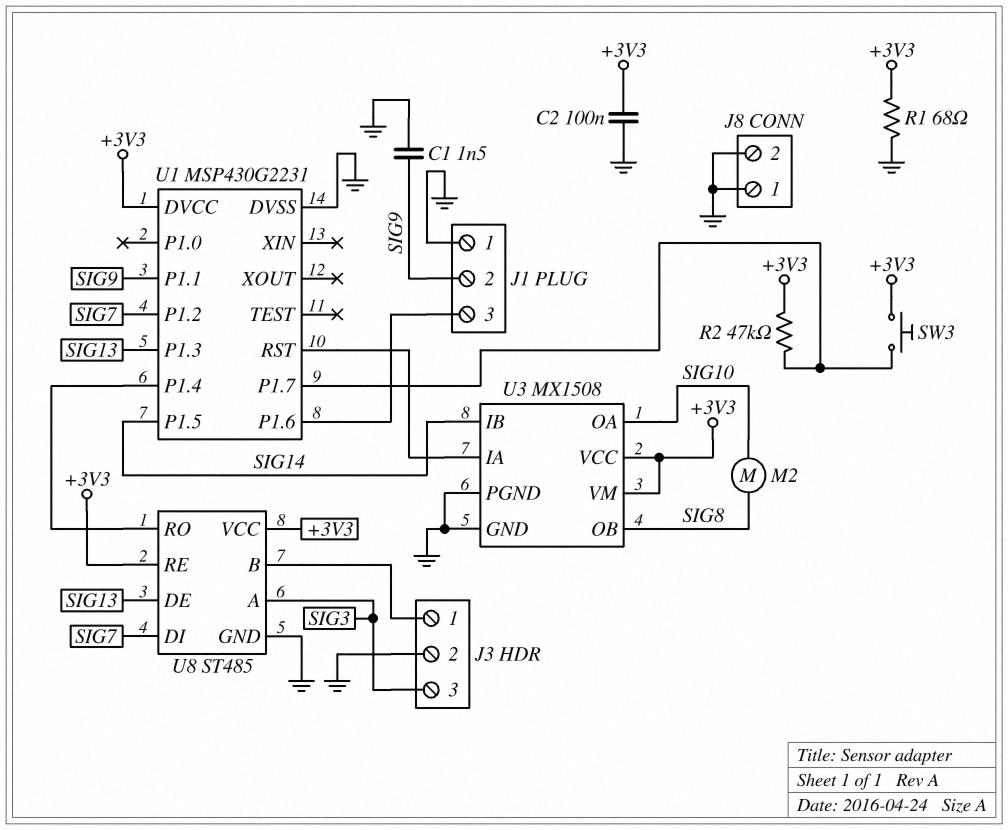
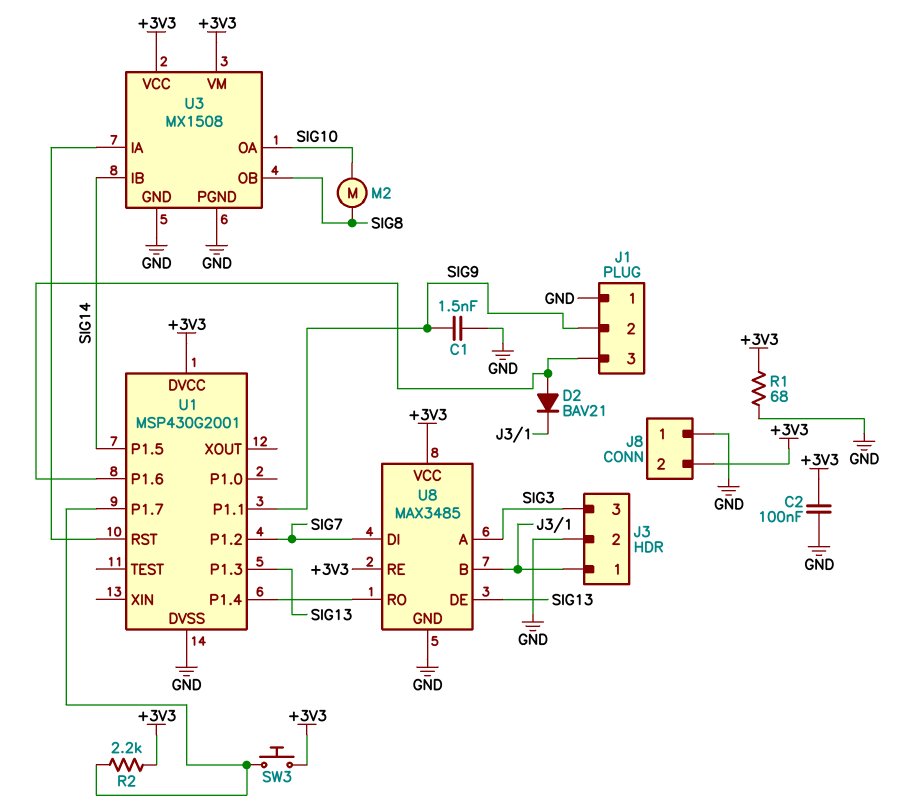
D2: none -> diode BAV21 (A J1/3, K J3/1)
J8 pin 2: GND -> +3V3
R2: 47k (+3V3, U1/P1.7) -> 2.2k (+3V3, U1/P1.7)
U1: MSP430G2231 -> MSP430G2001
U8: ST485 -> MAX3485

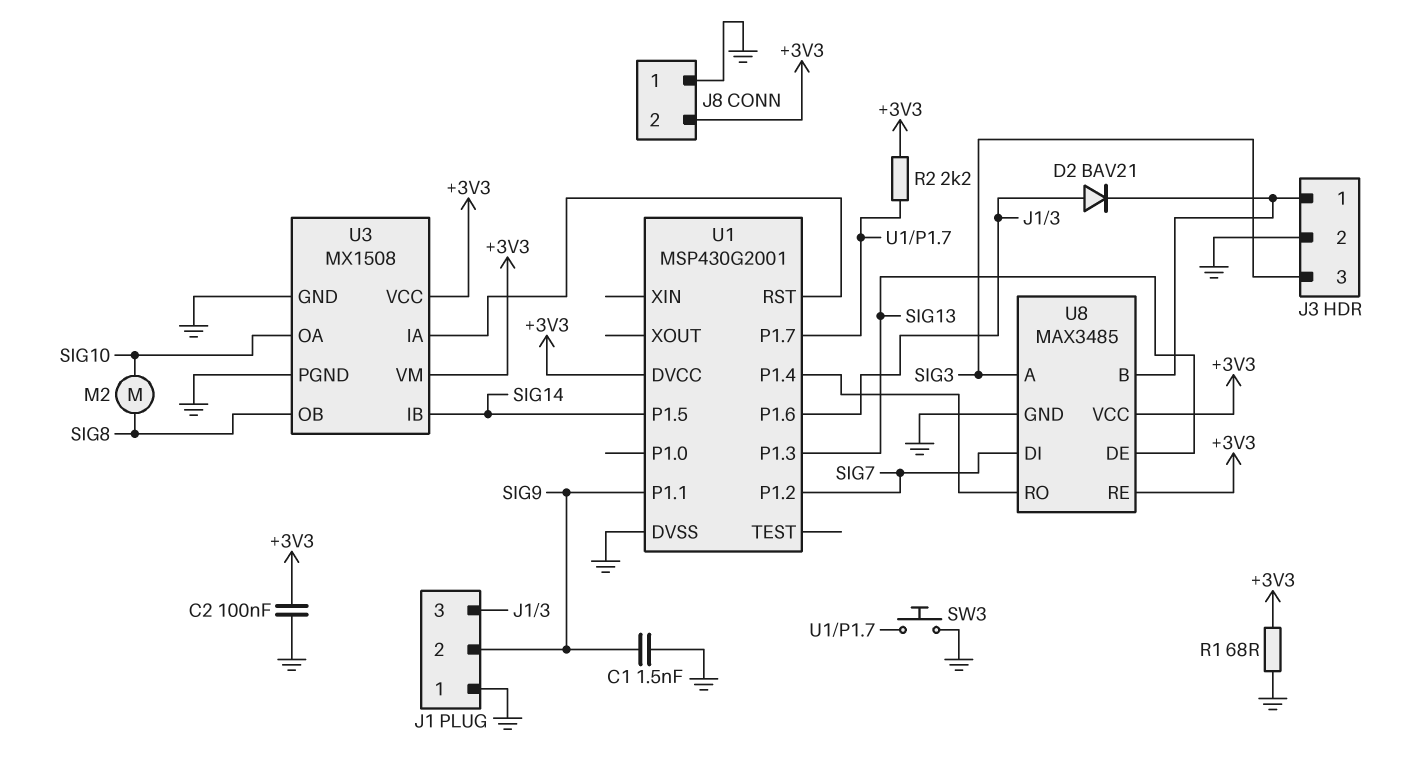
SW3: button (+3V3, U1/P1.7) -> button (GND, U1/P1.7)

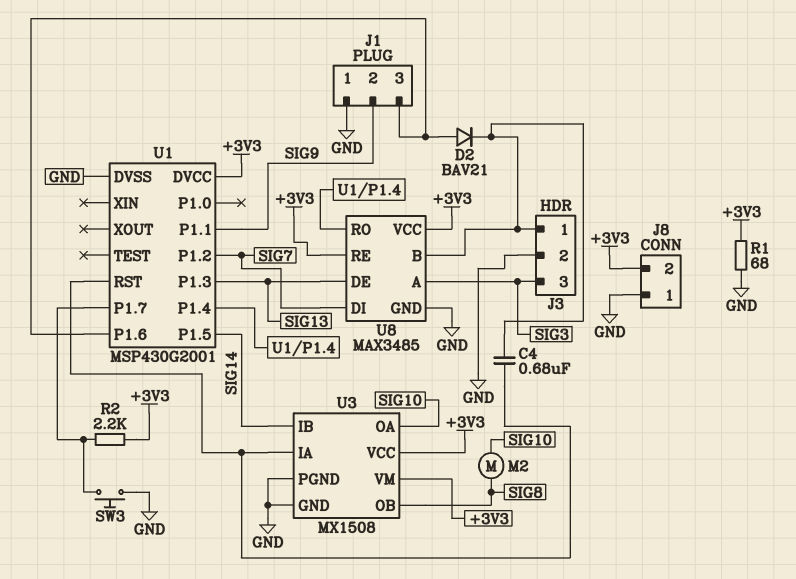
C1: 1.5nF (GND, SIG9) -> none
C2: 100nF (+3V3, GND) -> none
C4: none -> 680nF (J3/1, U1/RST)

